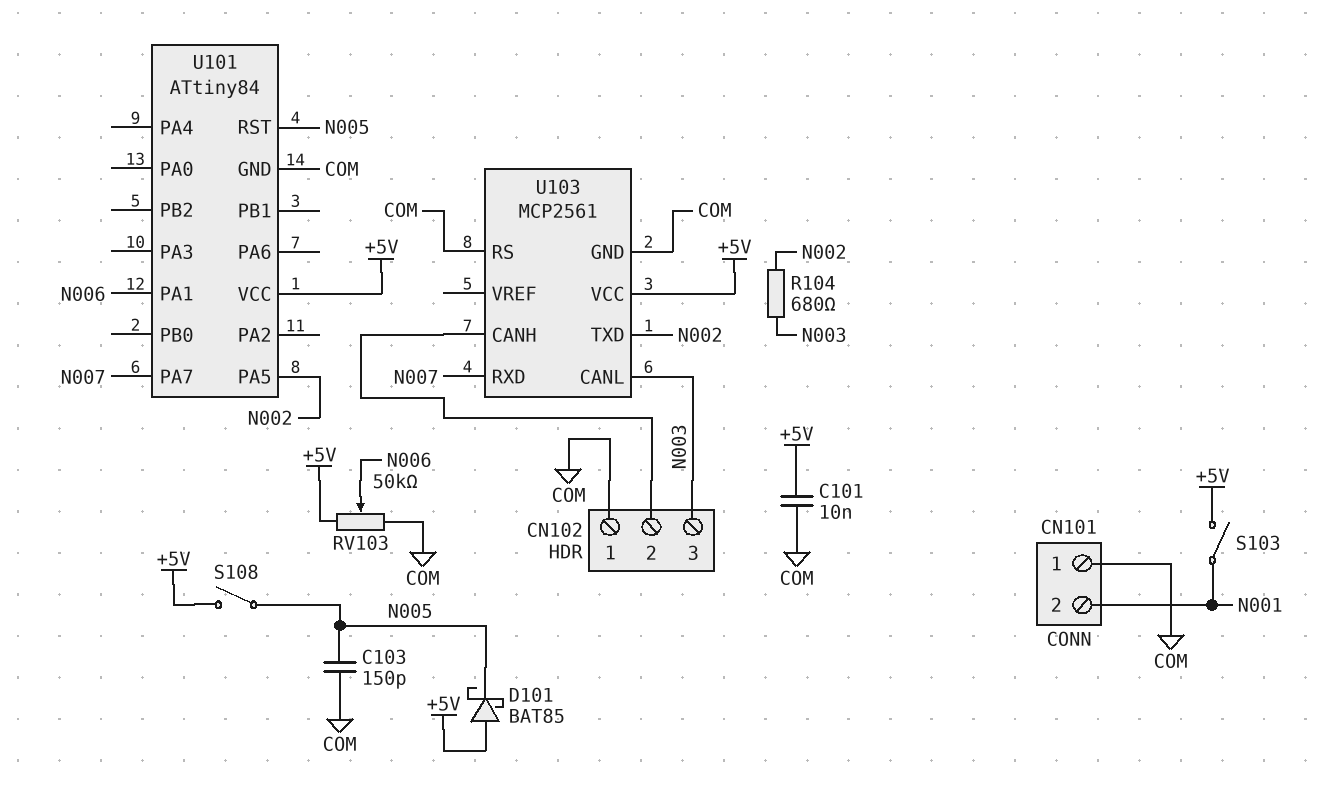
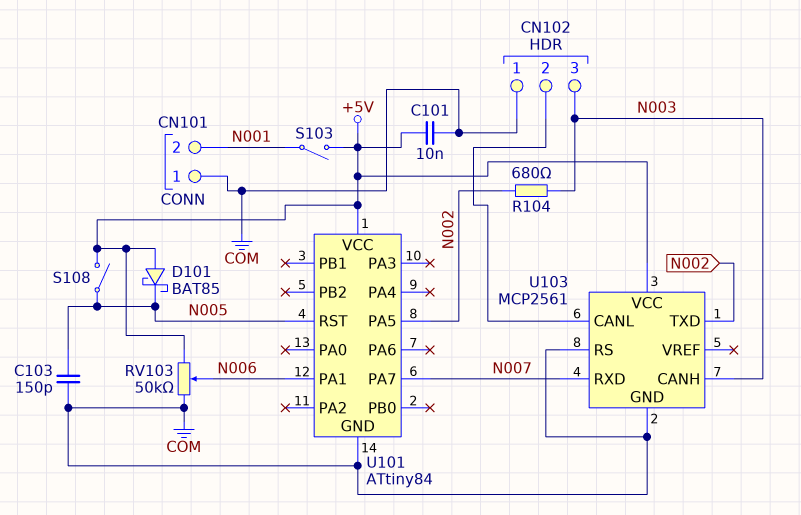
U103 pin CANH: CN102/2 -> N003
U103 pin CANL: N003 -> CN102/2

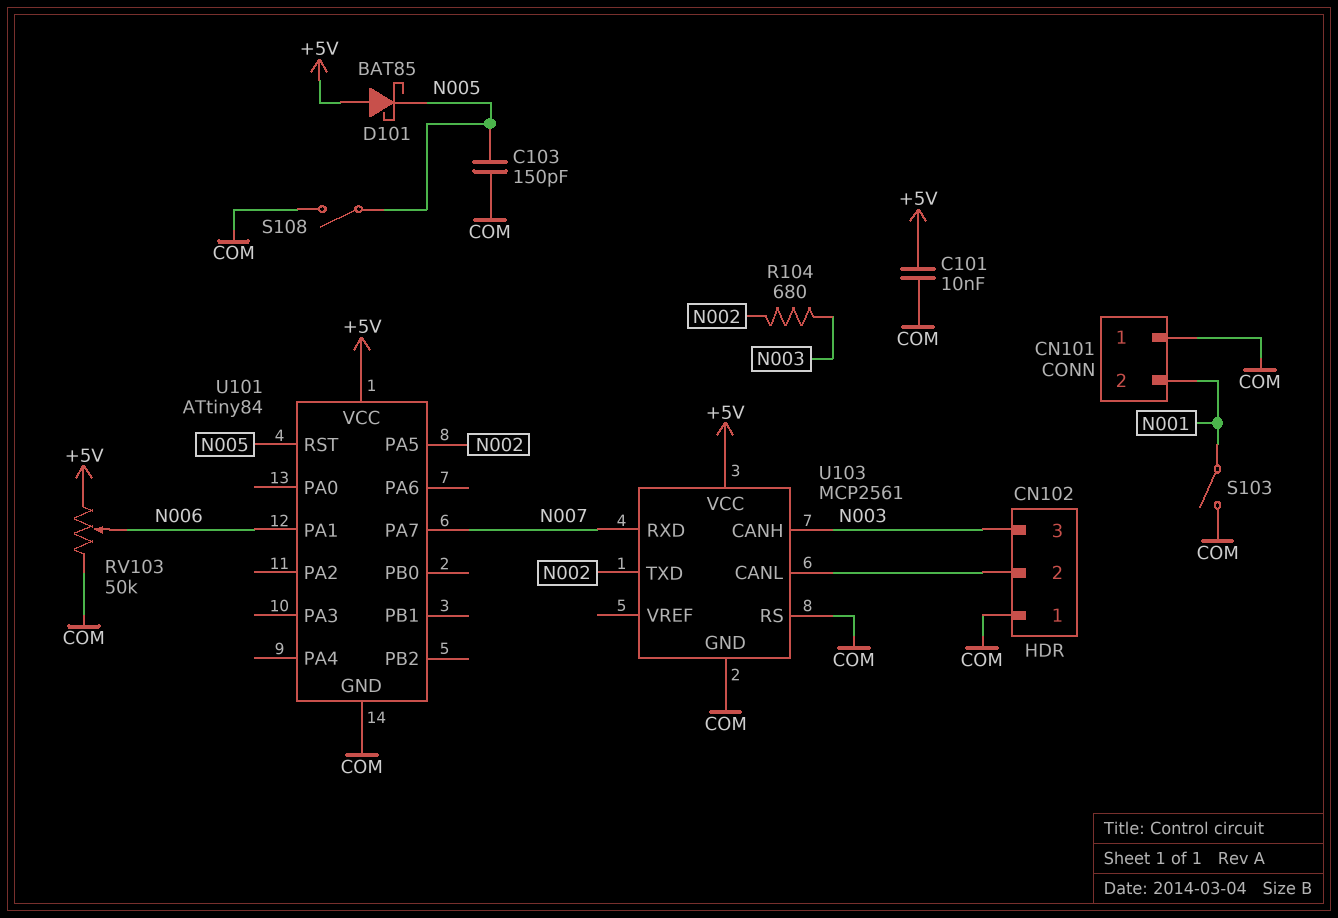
S103: switch (+5V, N001) -> switch (COM, N001)
S108: switch (+5V, N005) -> switch (COM, N005)

